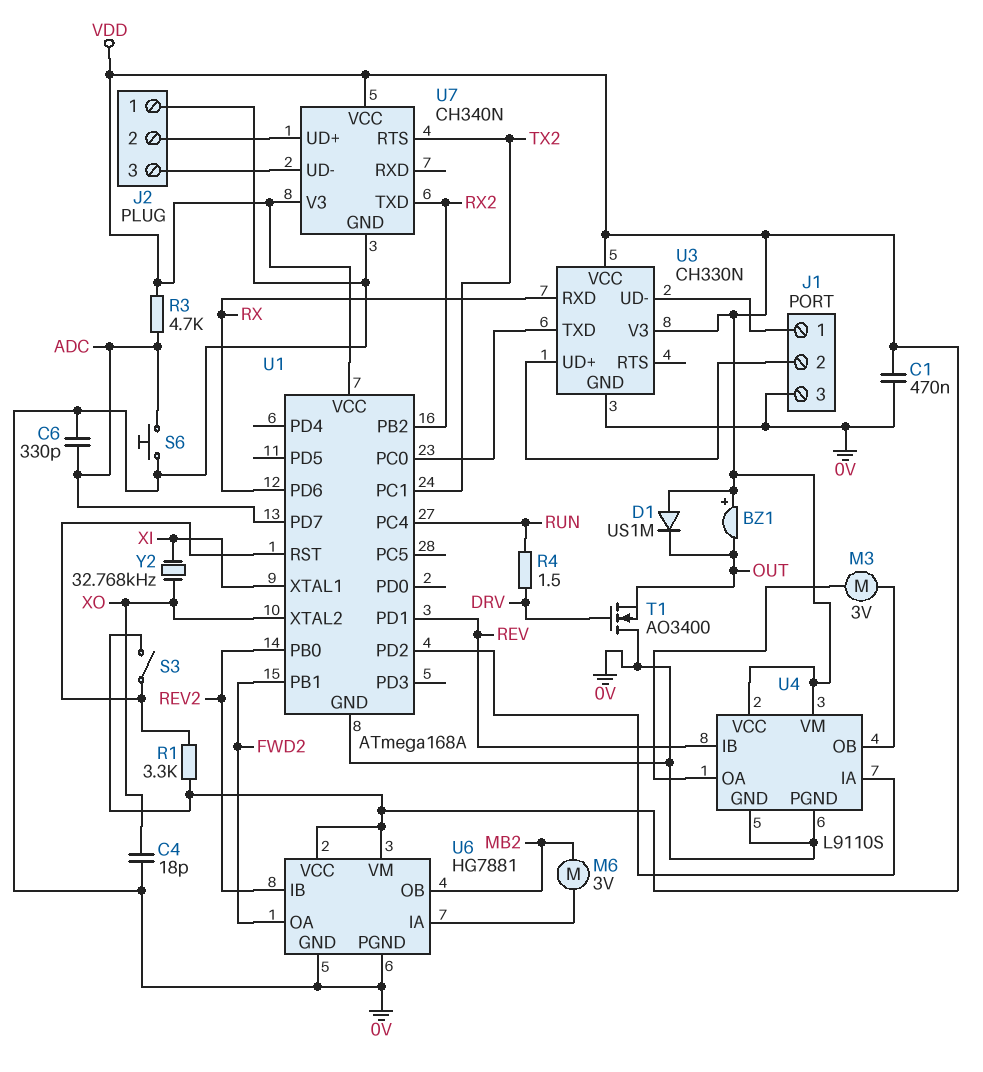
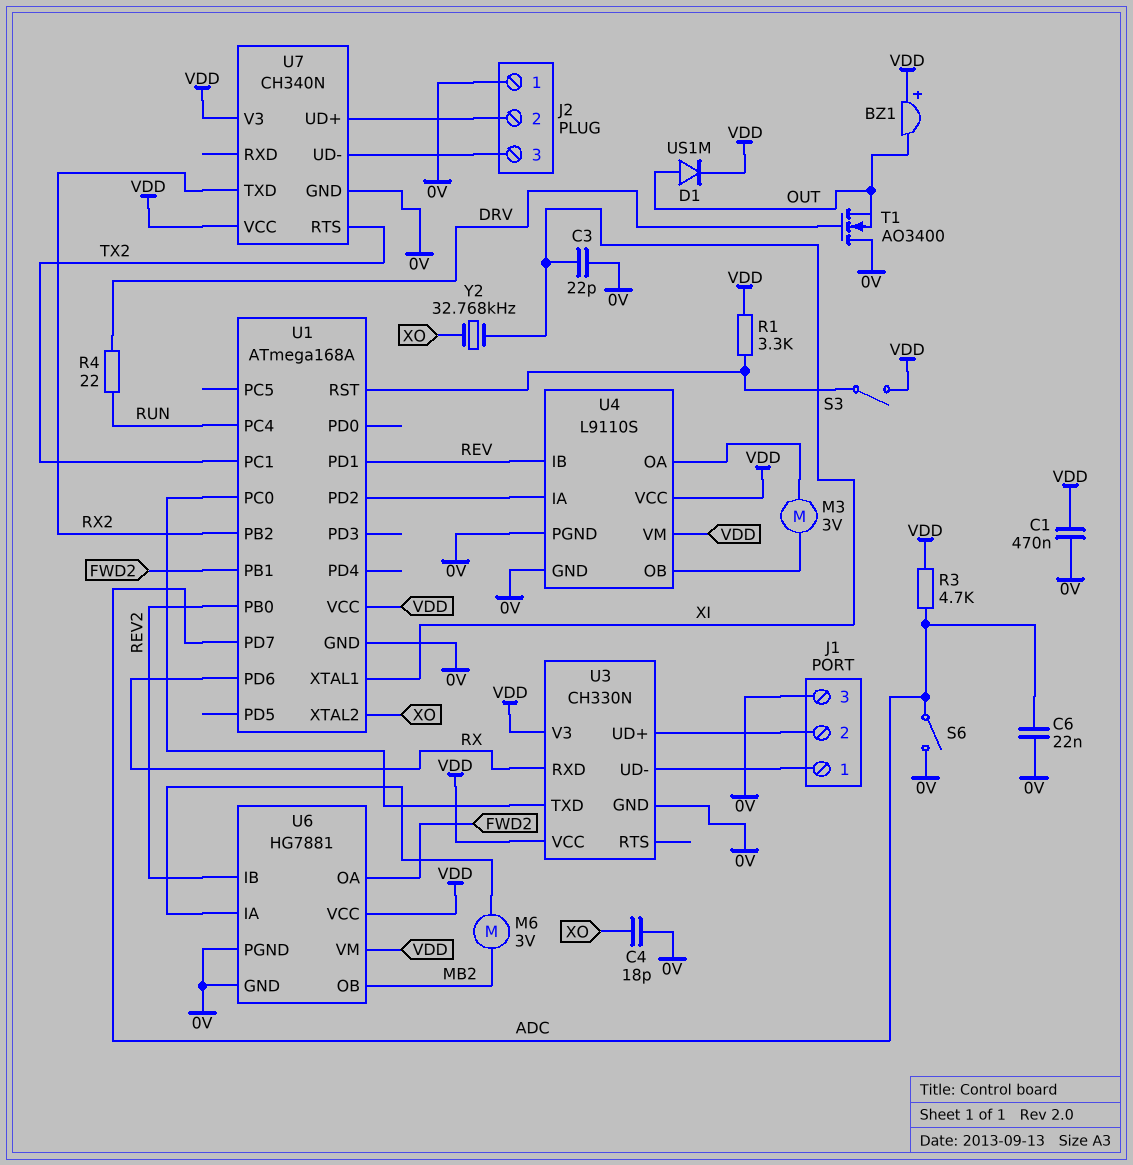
C3: none -> 22pF (0V, XI)
C6: 330pF (0V, ADC) -> 22nF (0V, ADC)
D1: diode US1M (A VDD, K OUT) -> diode US1M (A OUT, K VDD)
R4: 1.5 (DRV, RUN) -> 22 (DRV, RUN)
S6: button (0V, ADC) -> switch (0V, ADC)

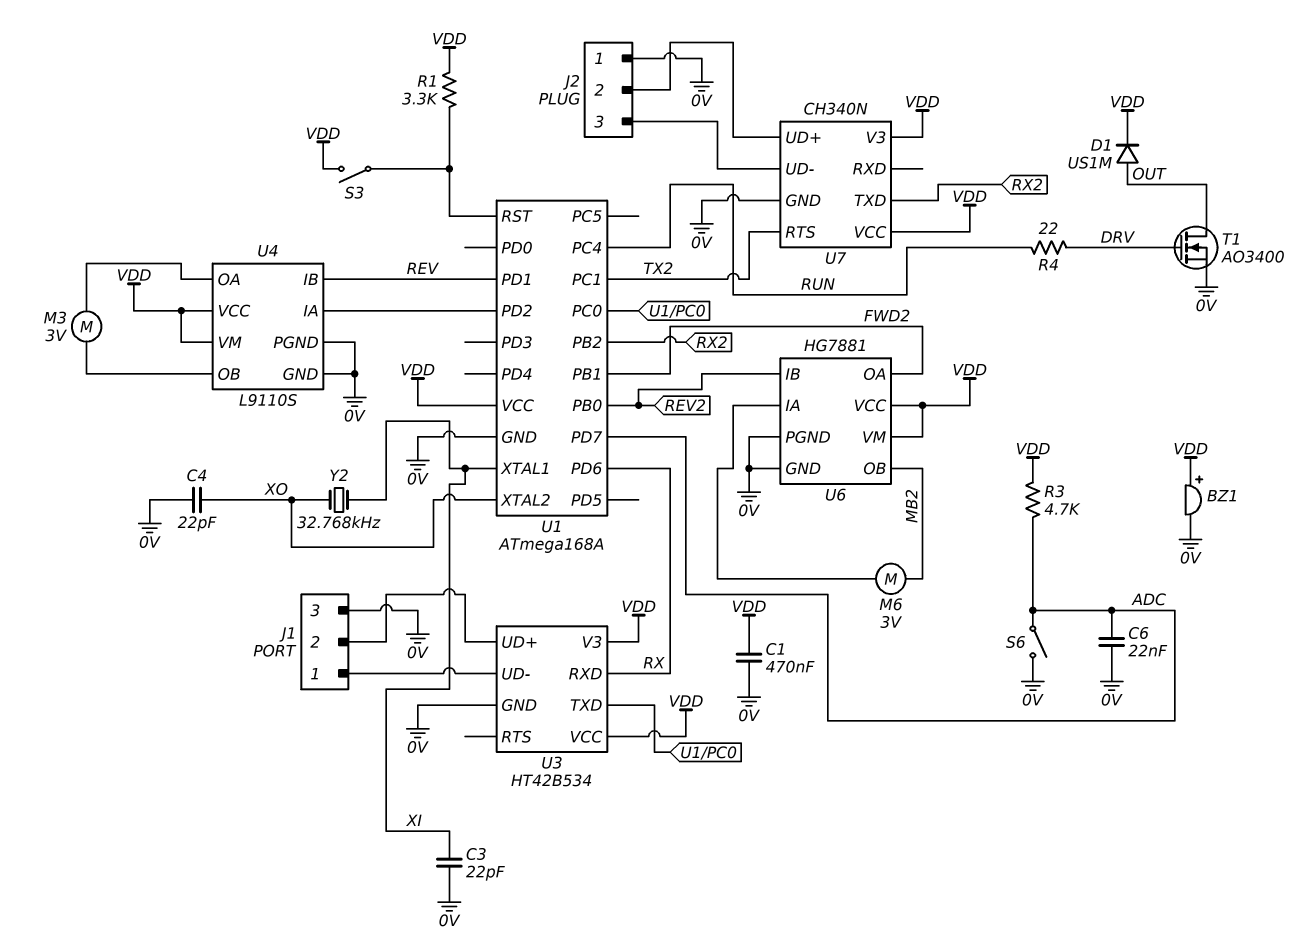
BZ1: buzzer (plus VDD, minus OUT) -> buzzer (plus VDD, minus 0V)
C4: 18pF (0V, XO) -> 22pF (0V, XO)
T1: NMOS AO3400 (G DRV, D 0V, S OUT) -> NMOS AO3400 (G DRV, D OUT, S 0V)
U3: CH330N -> HT42B534

